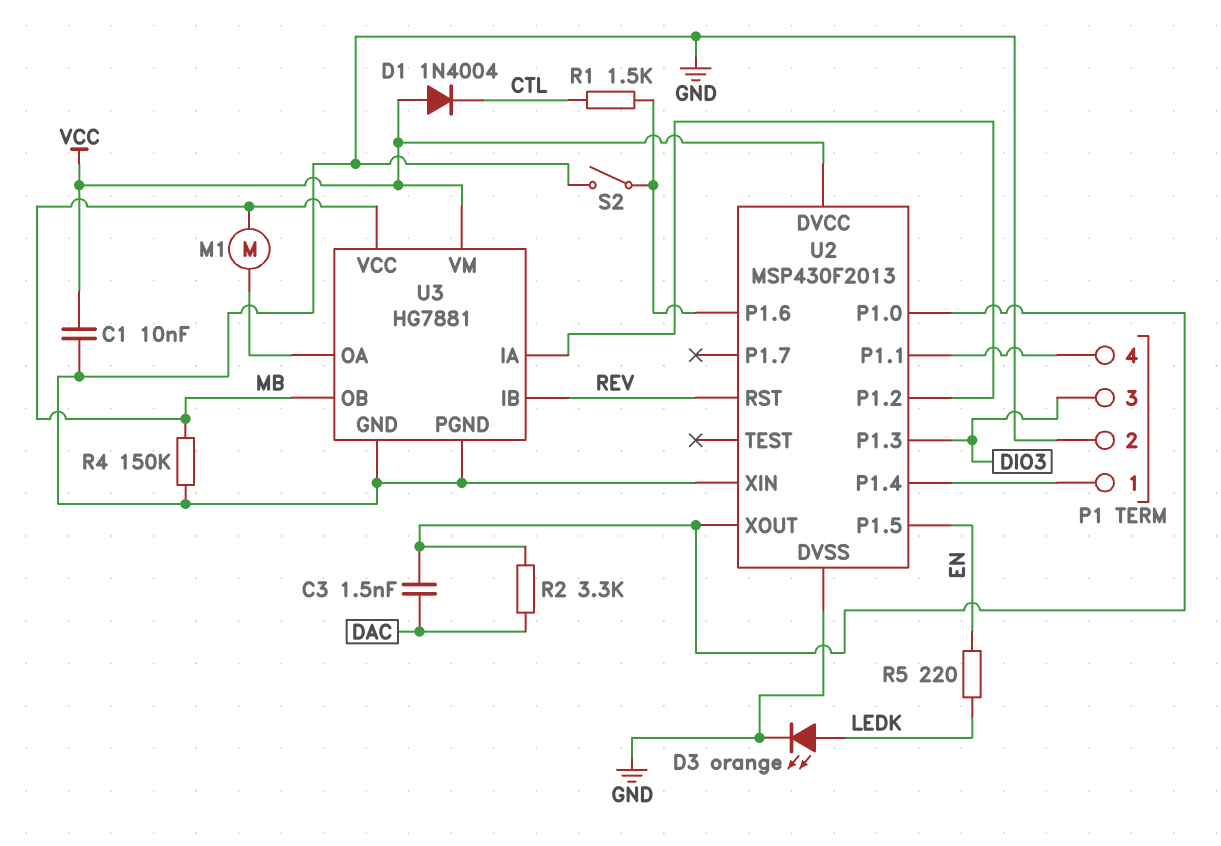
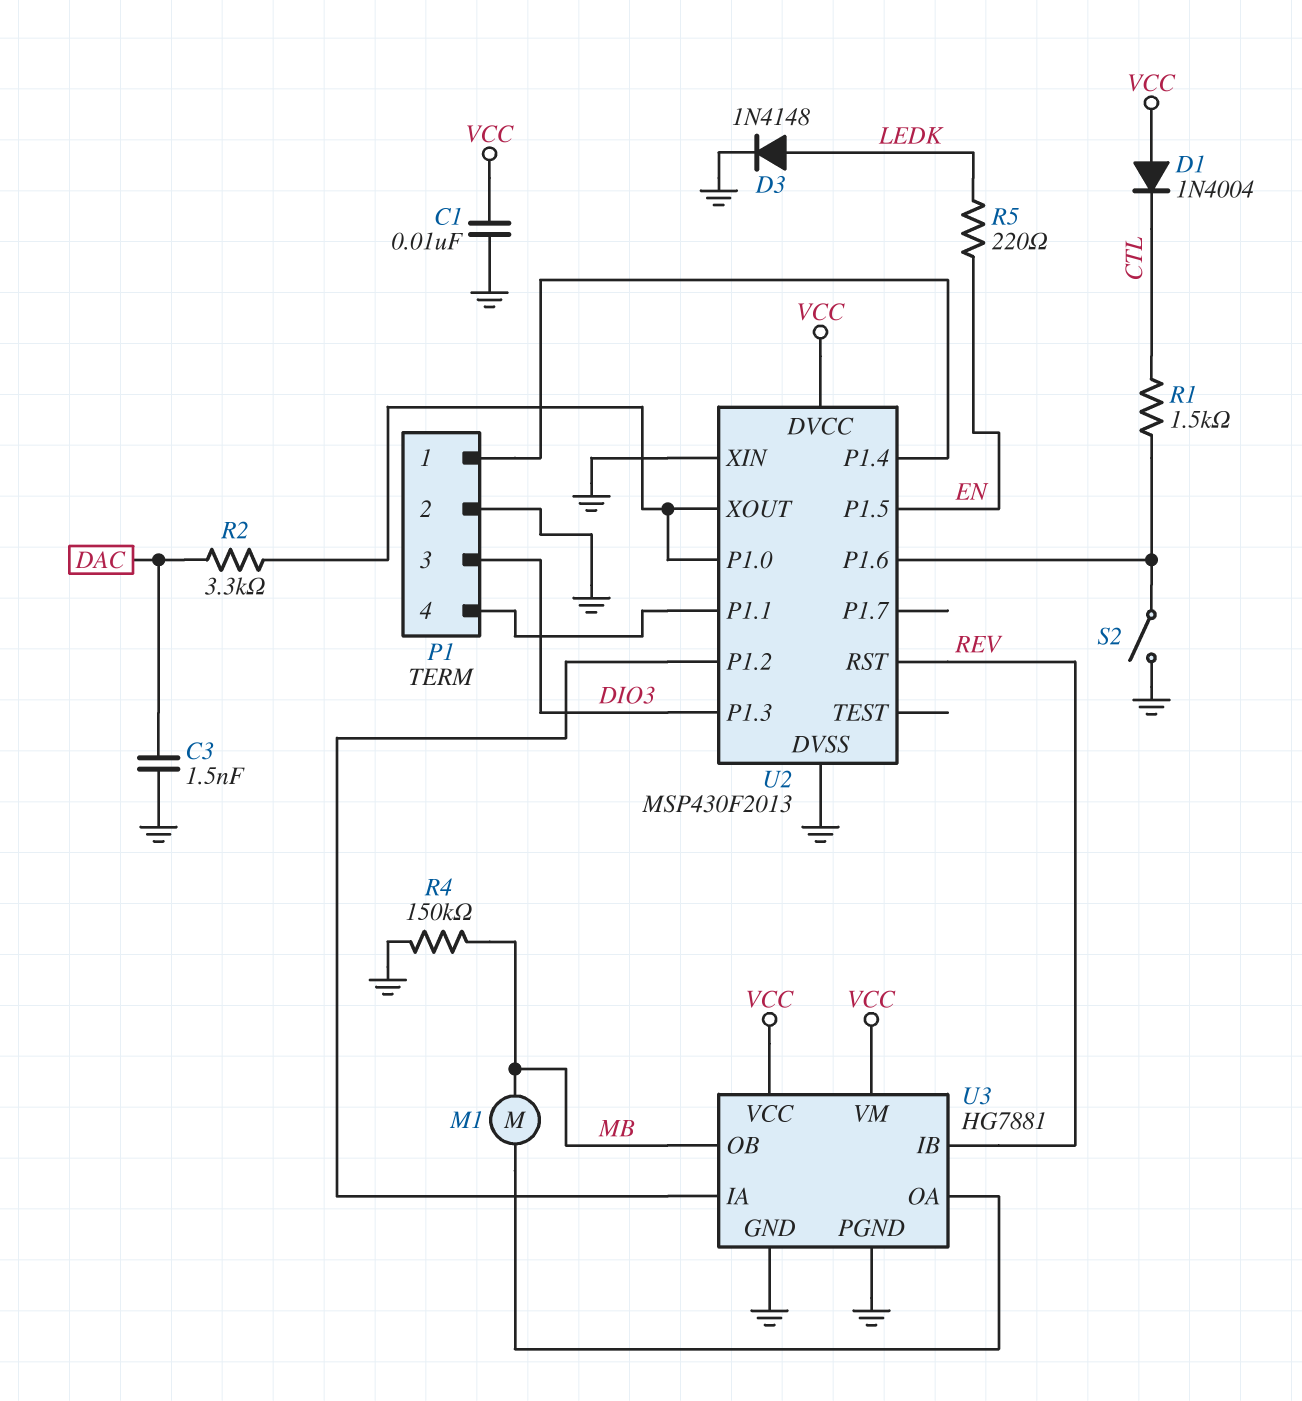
C3: 1.5nF (DAC, U2/P1.0) -> 1.5nF (DAC, GND)
D3: LED orange (A LEDK, K GND) -> diode 1N4148 (A LEDK, K GND)
U3 pin VCC: MB -> VCC

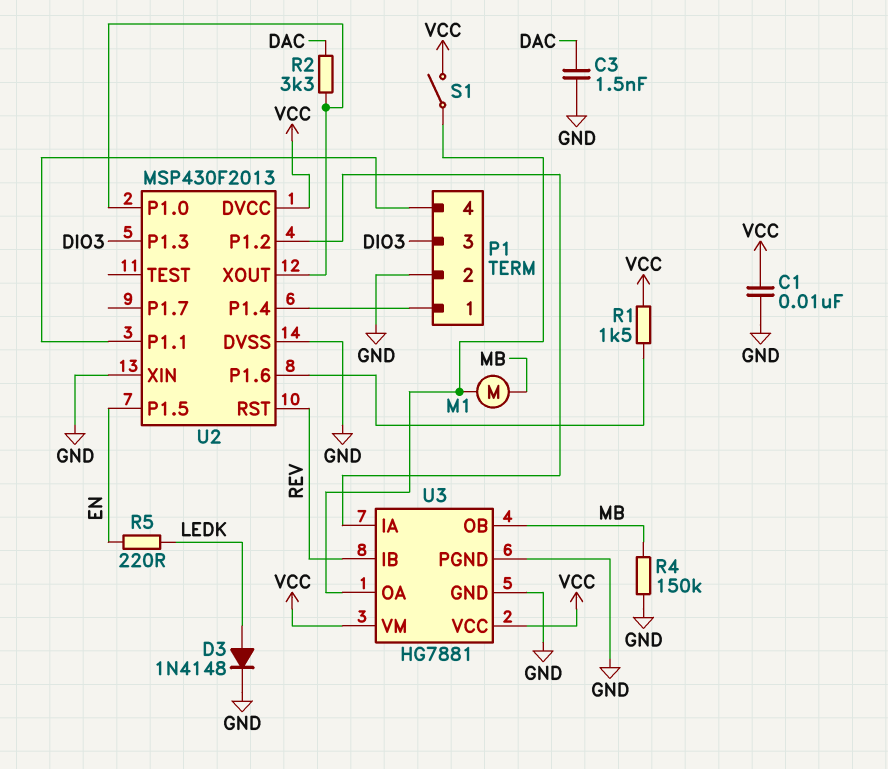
D1: diode 1N4004 (A VCC, K CTL) -> none
R1: 1.5k (CTL, U2/P1.6) -> 1.5k (U2/P1.6, VCC)
S1: none -> switch (U3/OA, VCC)
S2: switch (GND, U2/P1.6) -> none

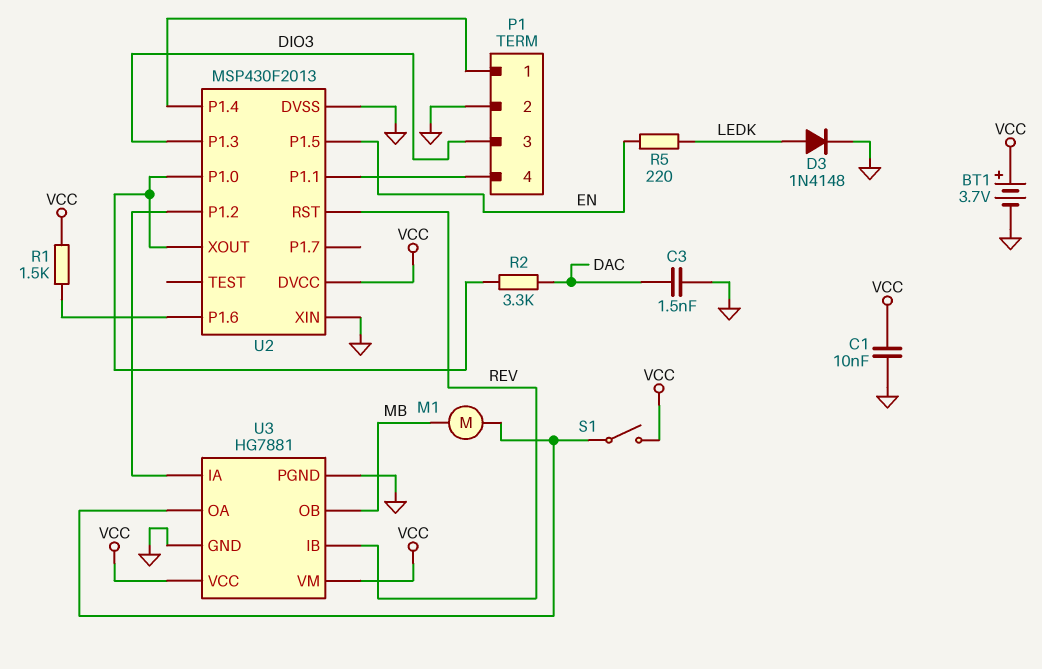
BT1: none -> 3.7V (plus VCC, minus GND)
R4: 150k (GND, MB) -> none

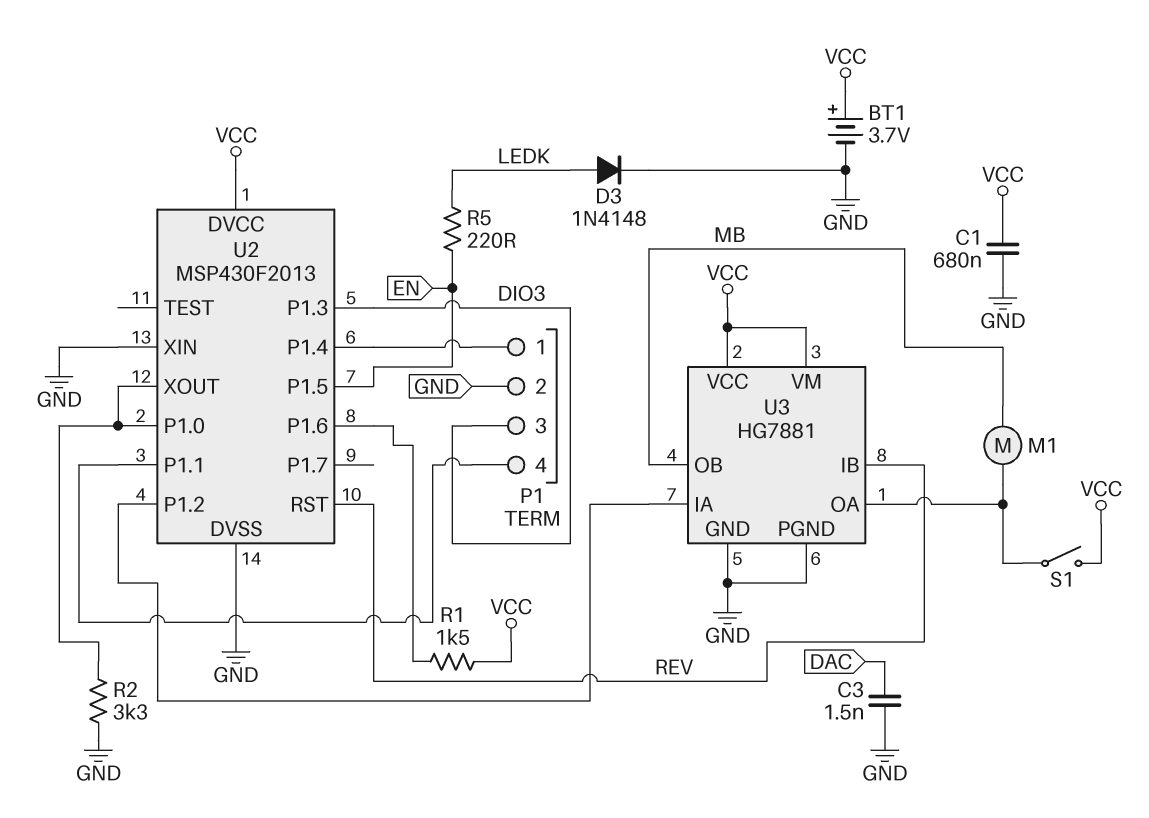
C1: 10nF (GND, VCC) -> 680nF (GND, VCC)
R2: 3.3k (DAC, U2/P1.0) -> 3.3k (GND, U2/P1.0)

